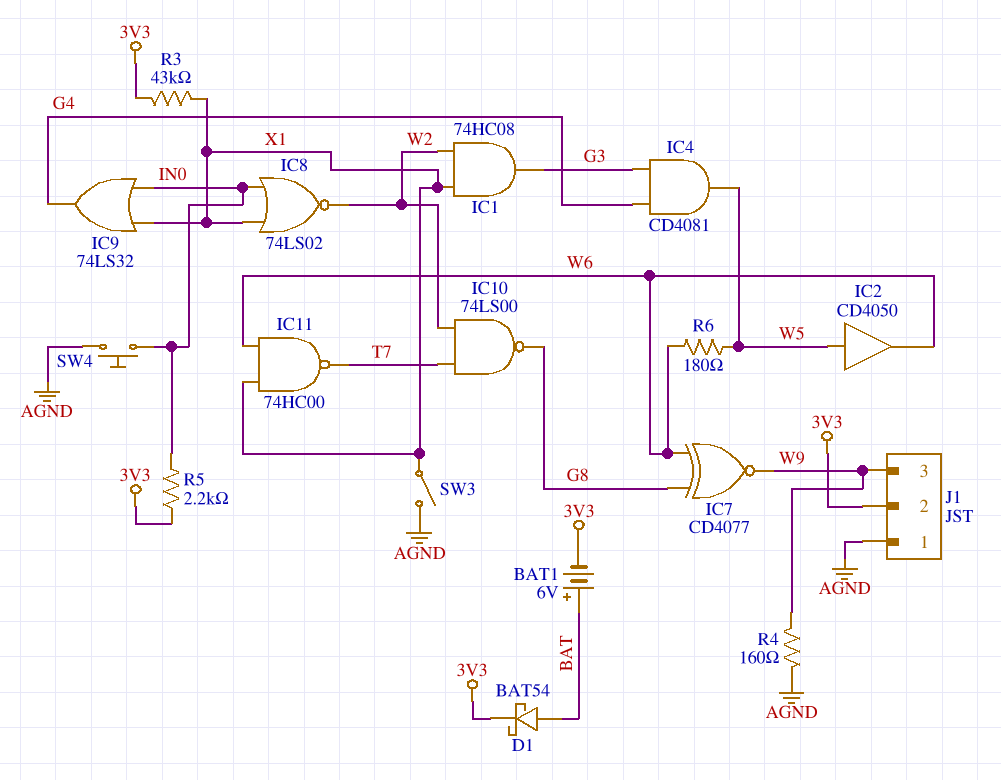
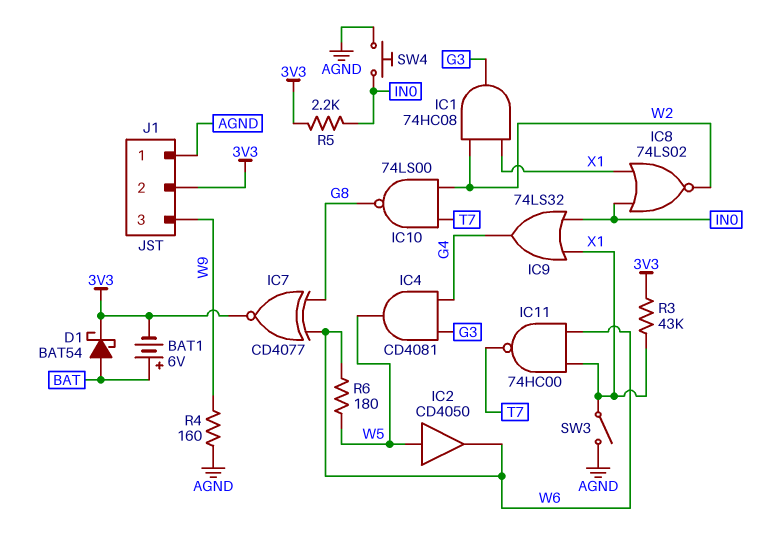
IC7: XNOR CD4077 (in G8, in W6, out W9) -> XNOR CD4077 (in G8, in W6, out 3V3)

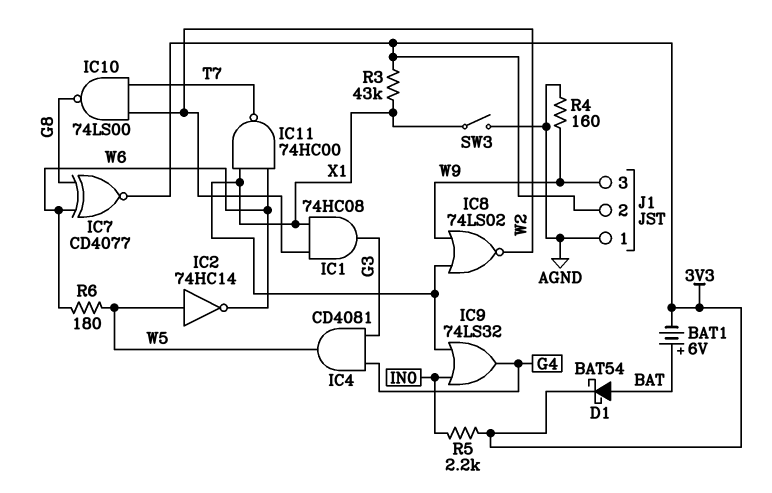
IC2: buffer CD4050 (in W5, out W6) -> NOT 74HC14 (in W5, out W6)
IC8: NOR 74LS02 (in IN0, in X1, out W2) -> NOR 74LS02 (in W9, in X1, out W2)
SW4: button (AGND, IN0) -> none

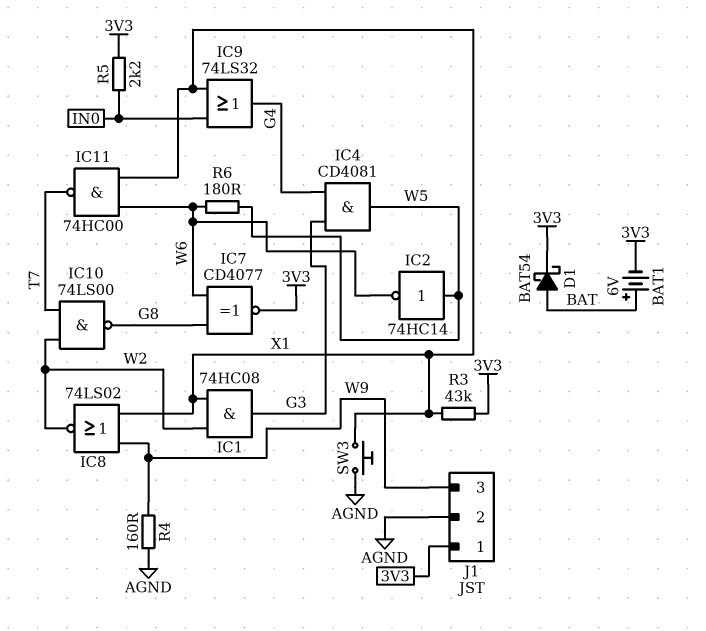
J1 pin 1: AGND -> 3V3
J1 pin 2: 3V3 -> AGND
SW3: switch (AGND, X1) -> button (AGND, X1)

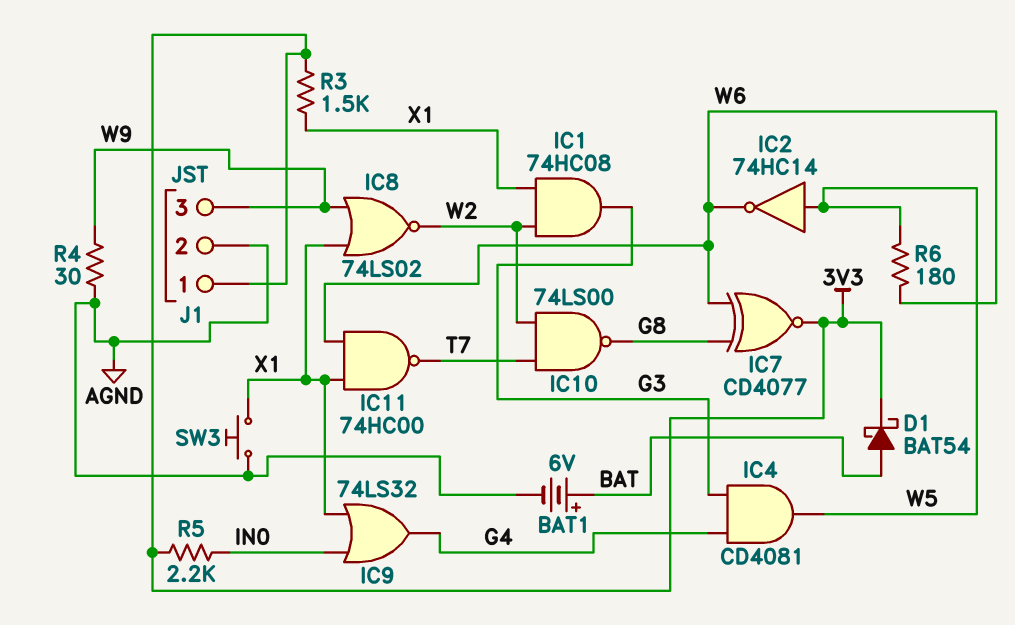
BAT1: 6V (plus BAT, minus 3V3) -> 6V (plus BAT, minus AGND)
R3: 43k (3V3, X1) -> 1.5k (3V3, X1)
R4: 160 (AGND, W9) -> 30 (AGND, W9)

